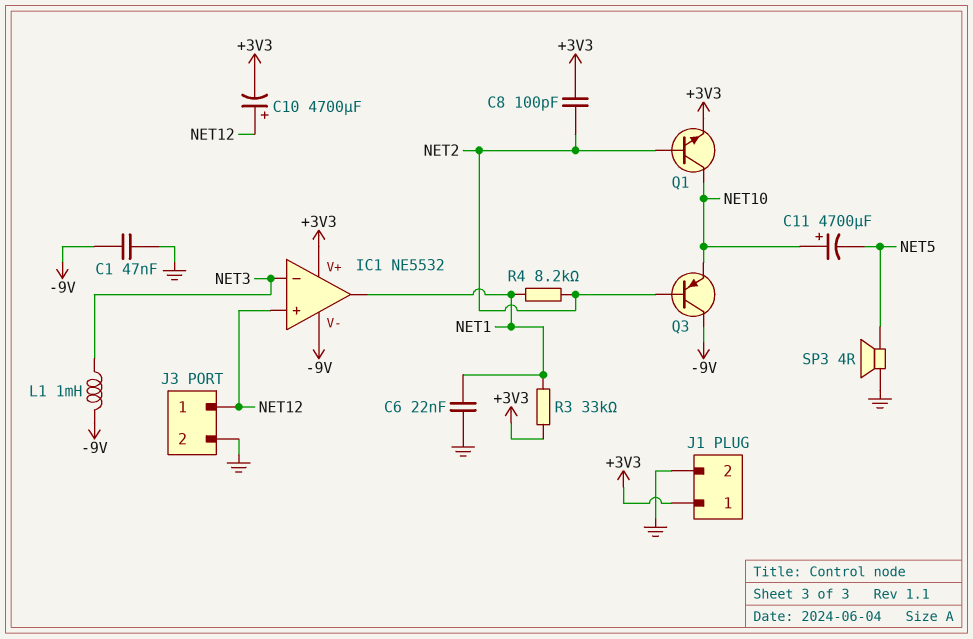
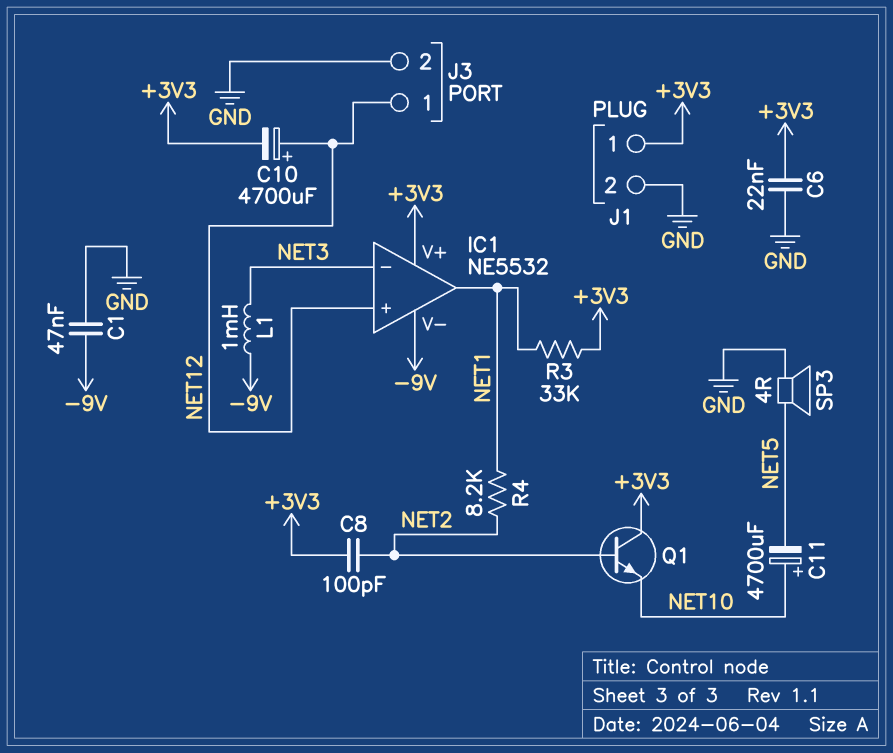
C6: 22nF (GND, NET1) -> 22nF (+3V3, GND)
Q1: NPN (B NET2, C NET10, E +3V3) -> NPN (B NET2, C +3V3, E NET10)
Q3: PNP (B NET2, C -9V, E NET10) -> none

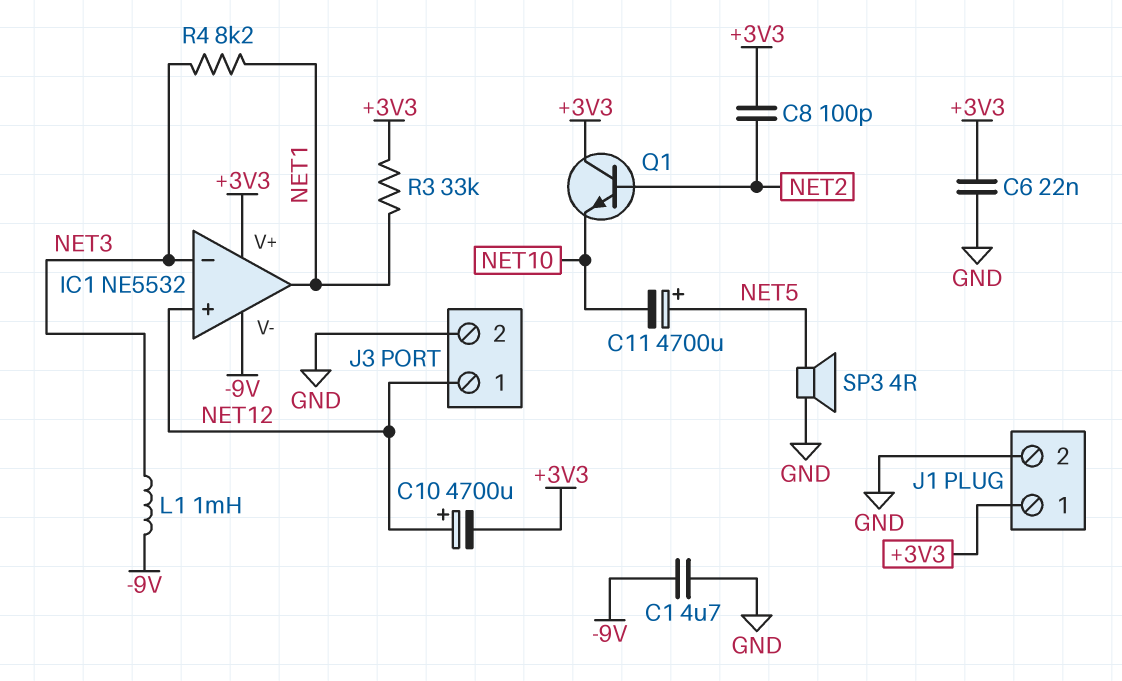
C1: 47nF (-9V, GND) -> 4.7uF (-9V, GND)
C11: 4700uF (plus NET10, minus NET5) -> 4700uF (plus NET5, minus NET10)
R4: 8.2k (NET1, NET2) -> 8.2k (NET1, NET3)

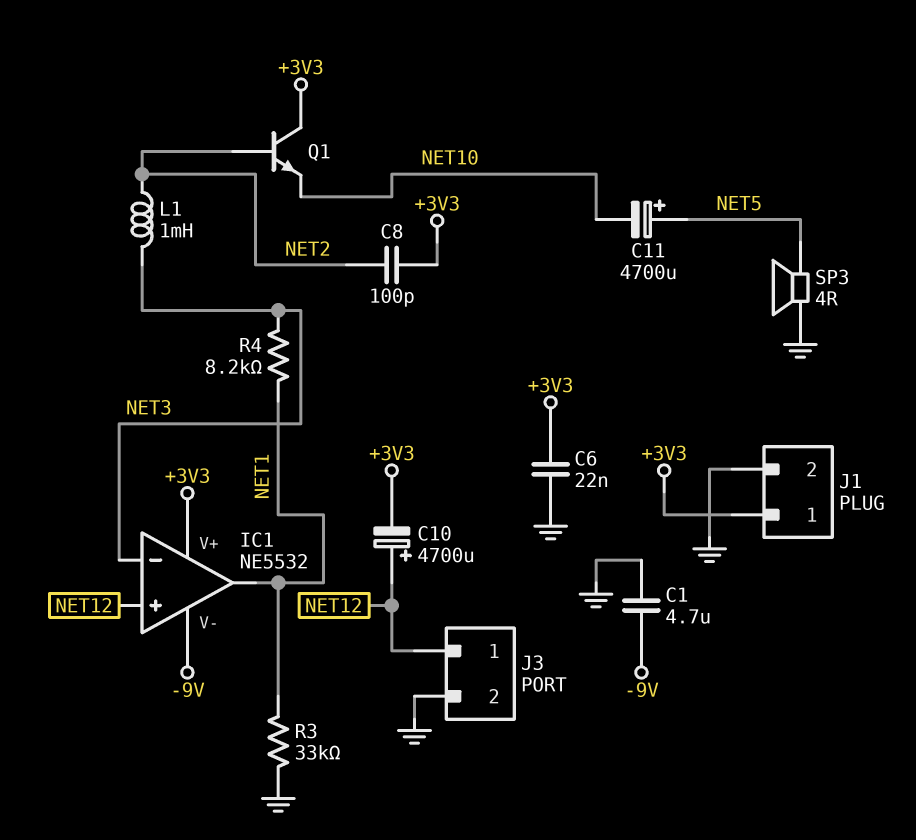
L1: 1mH (-9V, NET3) -> 1mH (NET2, NET3)
R3: 33k (+3V3, NET1) -> 33k (GND, NET1)

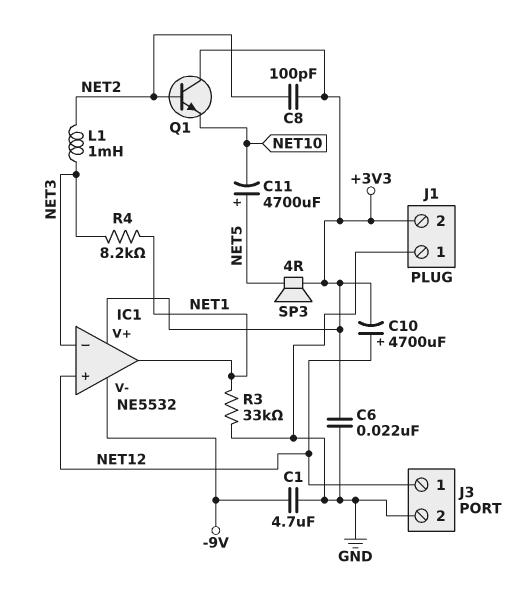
J1 pin 1: +3V3 -> GND
J1 pin 2: GND -> +3V3
SP3: speaker 4R (GND, NET5) -> speaker 4R (+3V3, NET5)

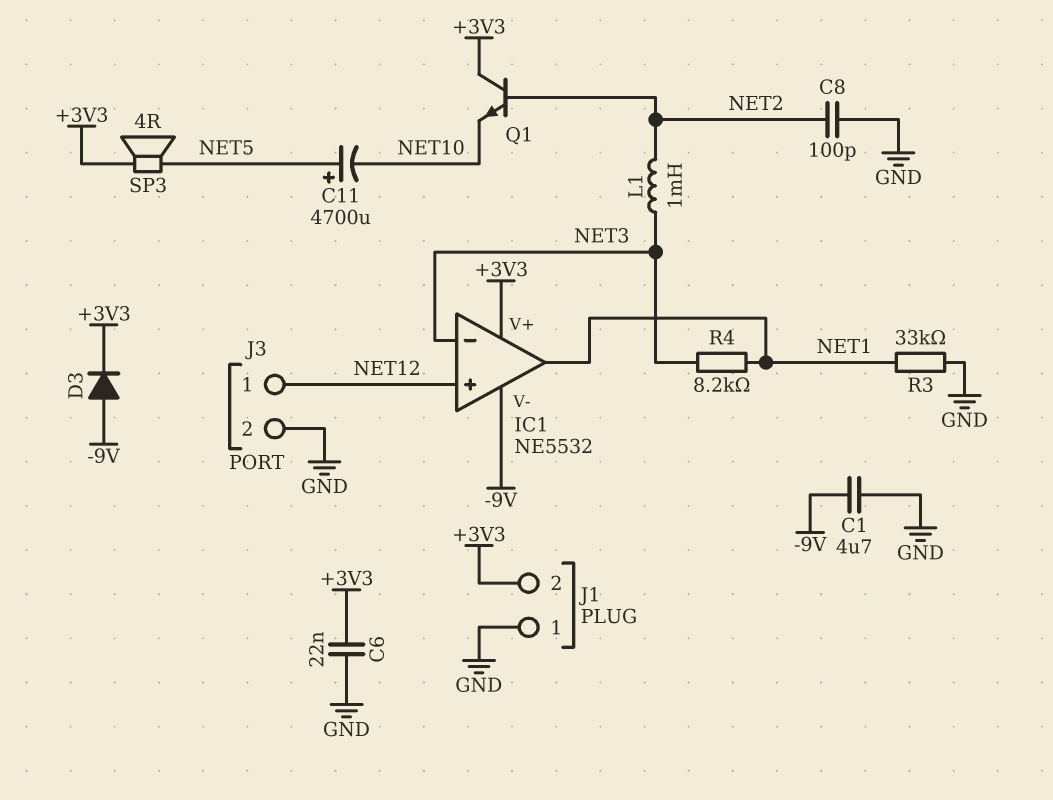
C8: 100pF (+3V3, NET2) -> 100pF (GND, NET2)
C10: 4700uF (plus NET12, minus +3V3) -> none
D3: none -> diode (A -9V, K +3V3)

